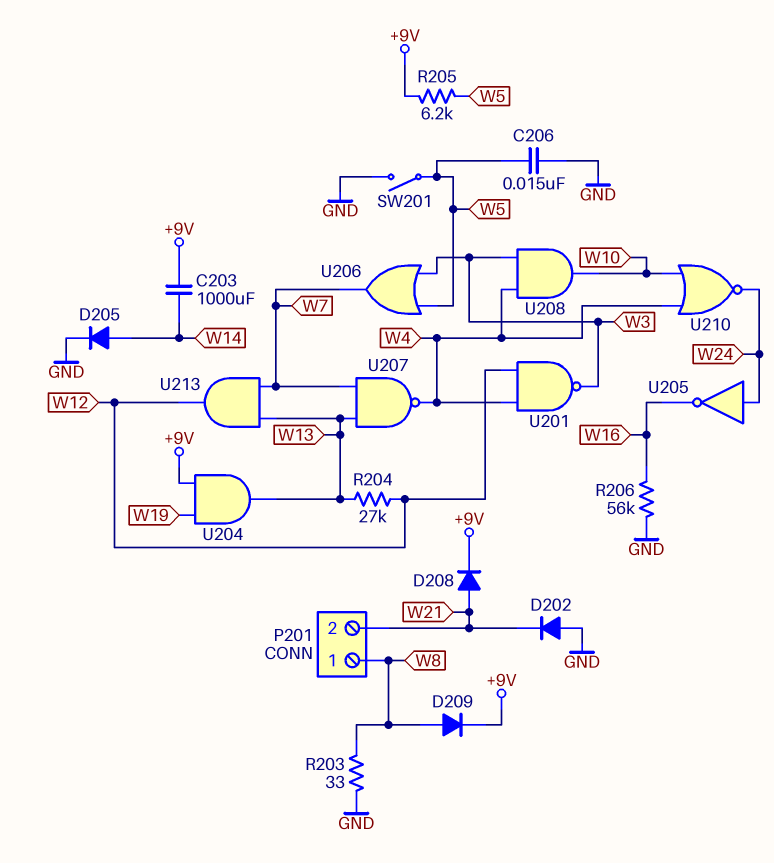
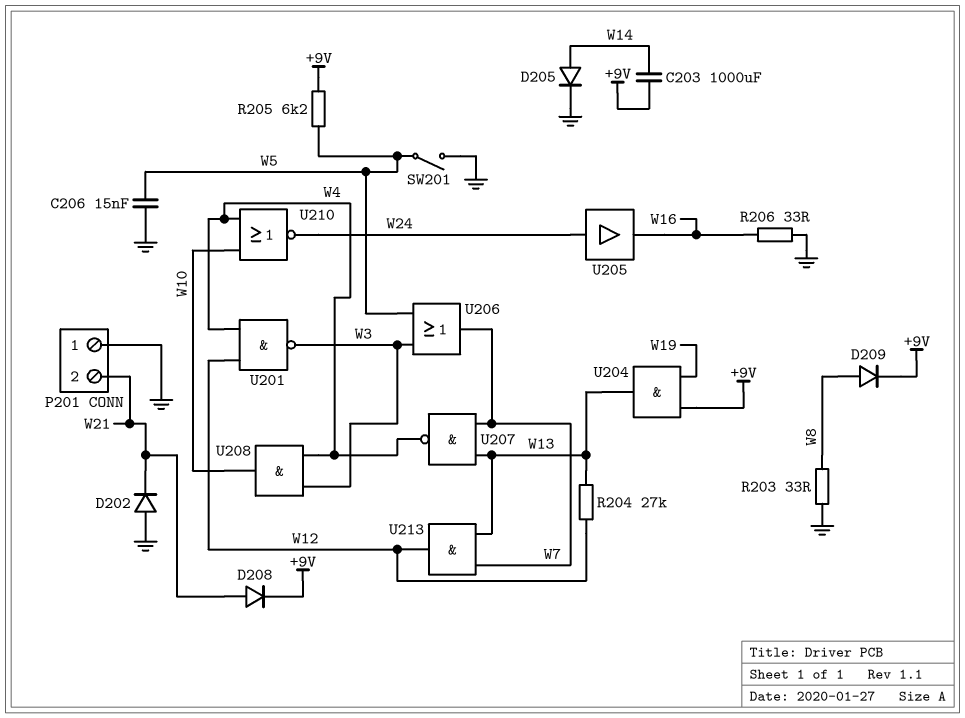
P201 pin 1: W8 -> GND
R206: 56k (GND, W16) -> 33 (GND, W16)
U205: NOT (in W24, out W16) -> buffer (in W24, out W16)

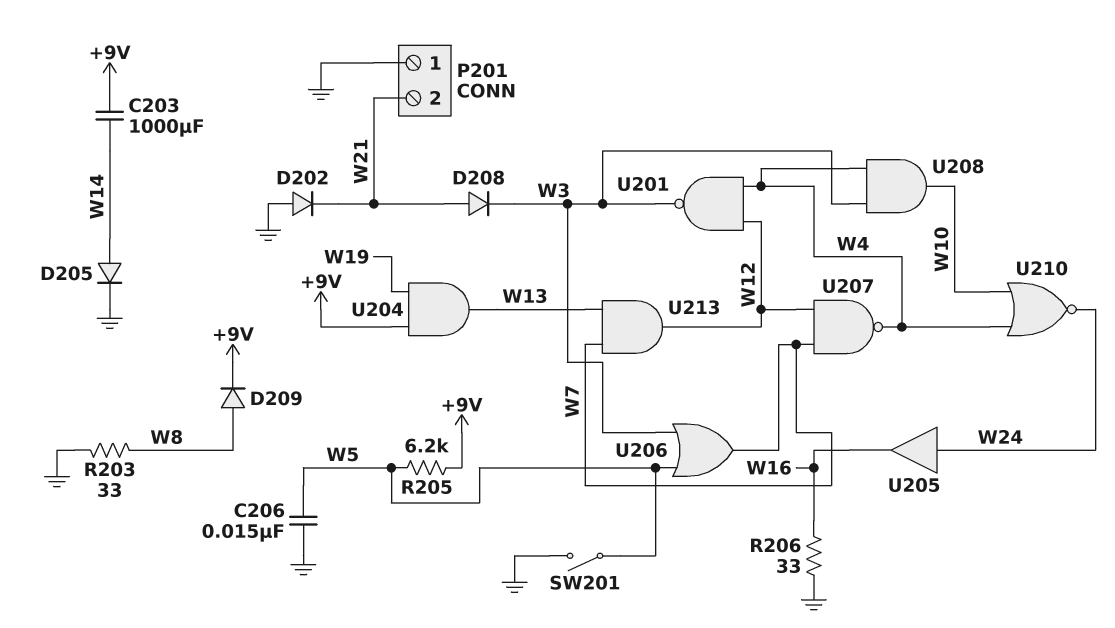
D208: diode (A W21, K +9V) -> diode (A W21, K W3)
R204: 27k (W12, W13) -> none
U207: NAND (in W7, in W13, out W4) -> NAND (in W7, in W12, out W4)

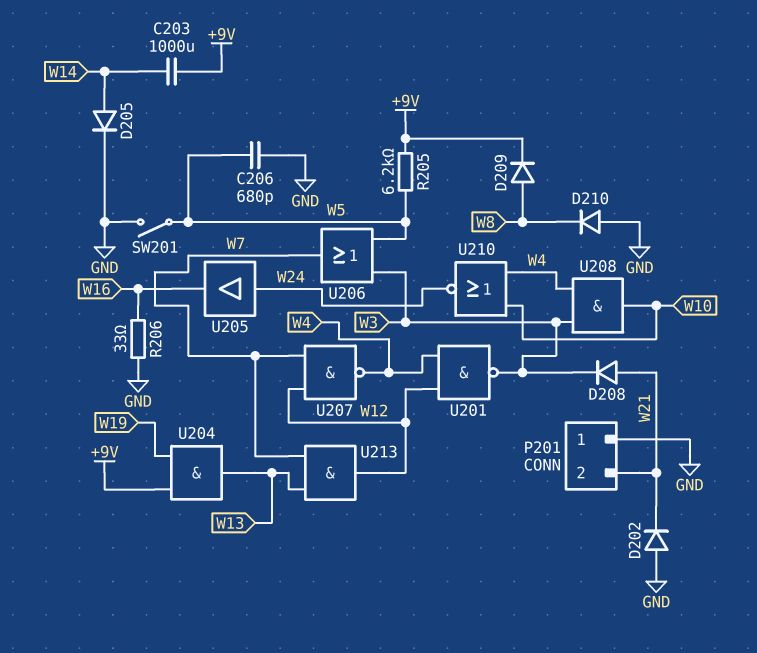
C206: 15nF (GND, W5) -> 680pF (GND, W5)
D210: none -> diode (A GND, K W8)
R203: 33 (GND, W8) -> none

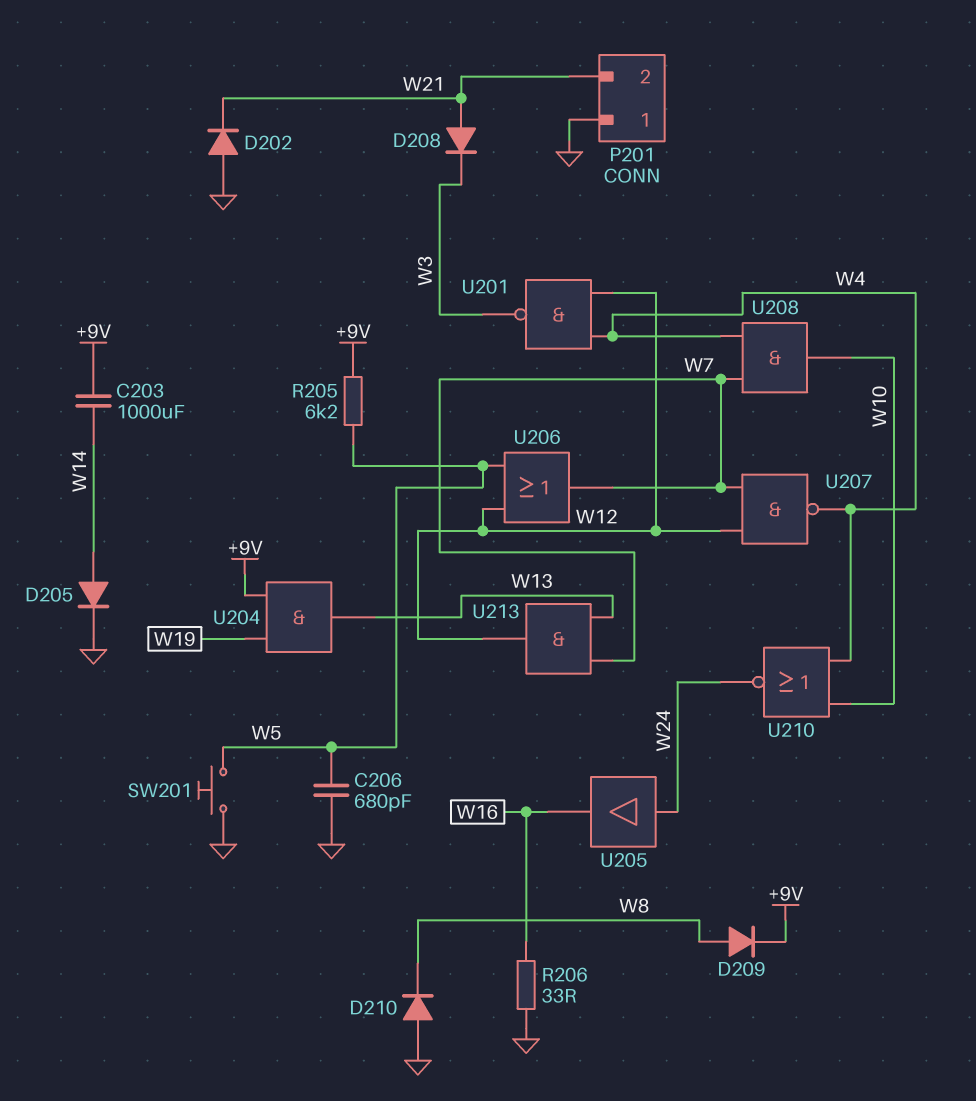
SW201: switch (GND, W5) -> button (GND, W5)
U206: OR (in W3, in W5, out W7) -> OR (in W5, in W12, out W7)
U208: AND (in W3, in W4, out W10) -> AND (in W4, in W7, out W10)

